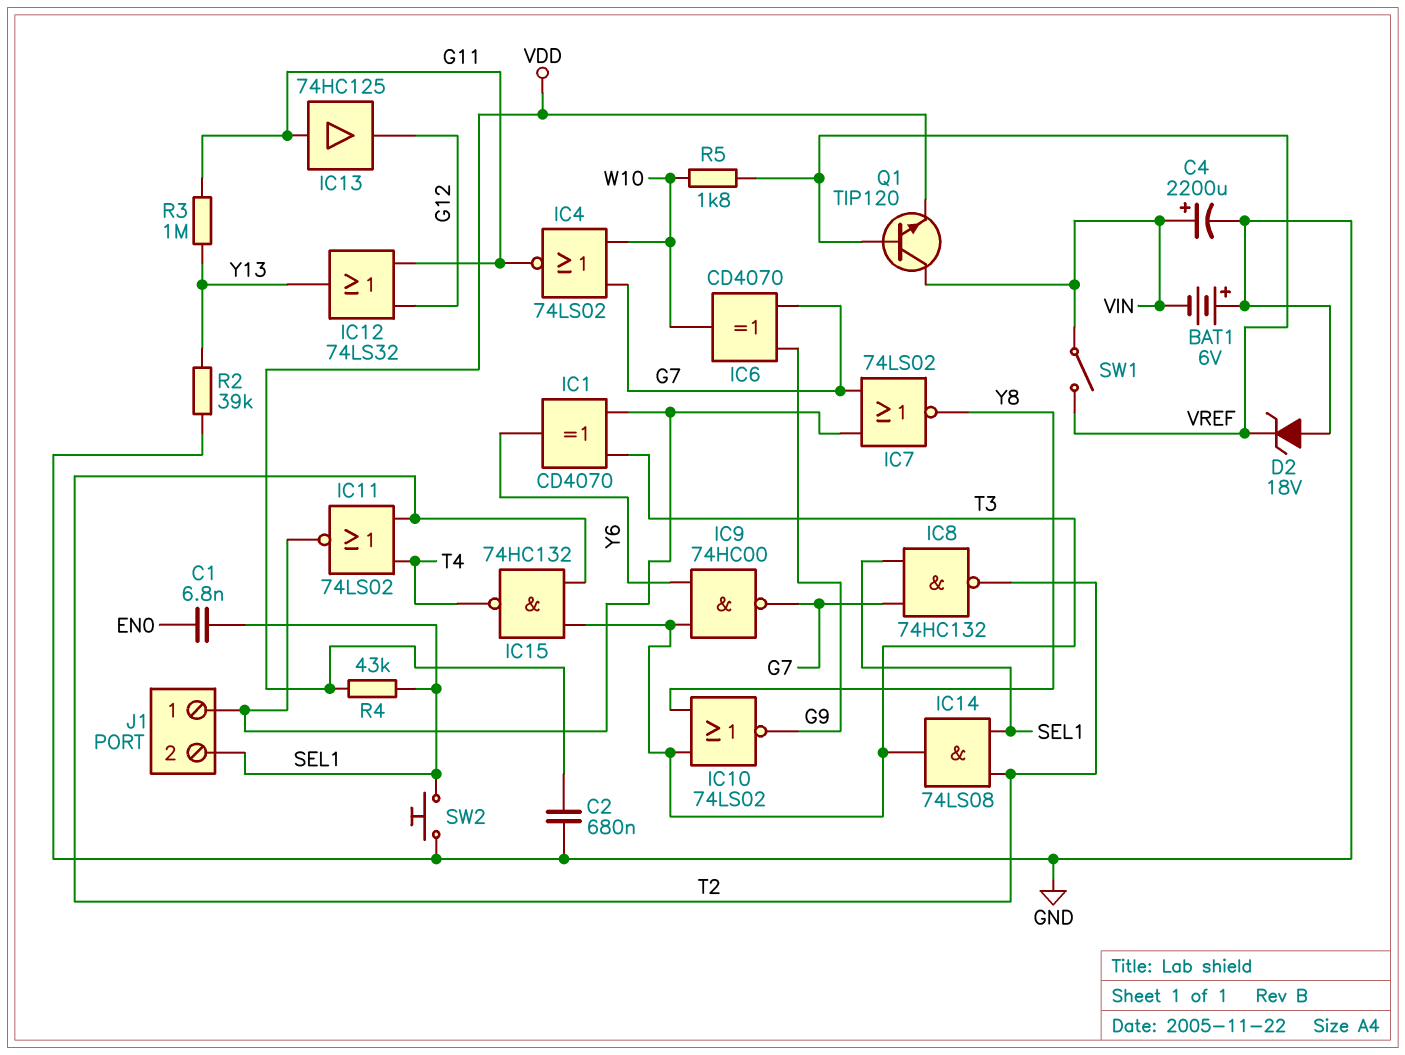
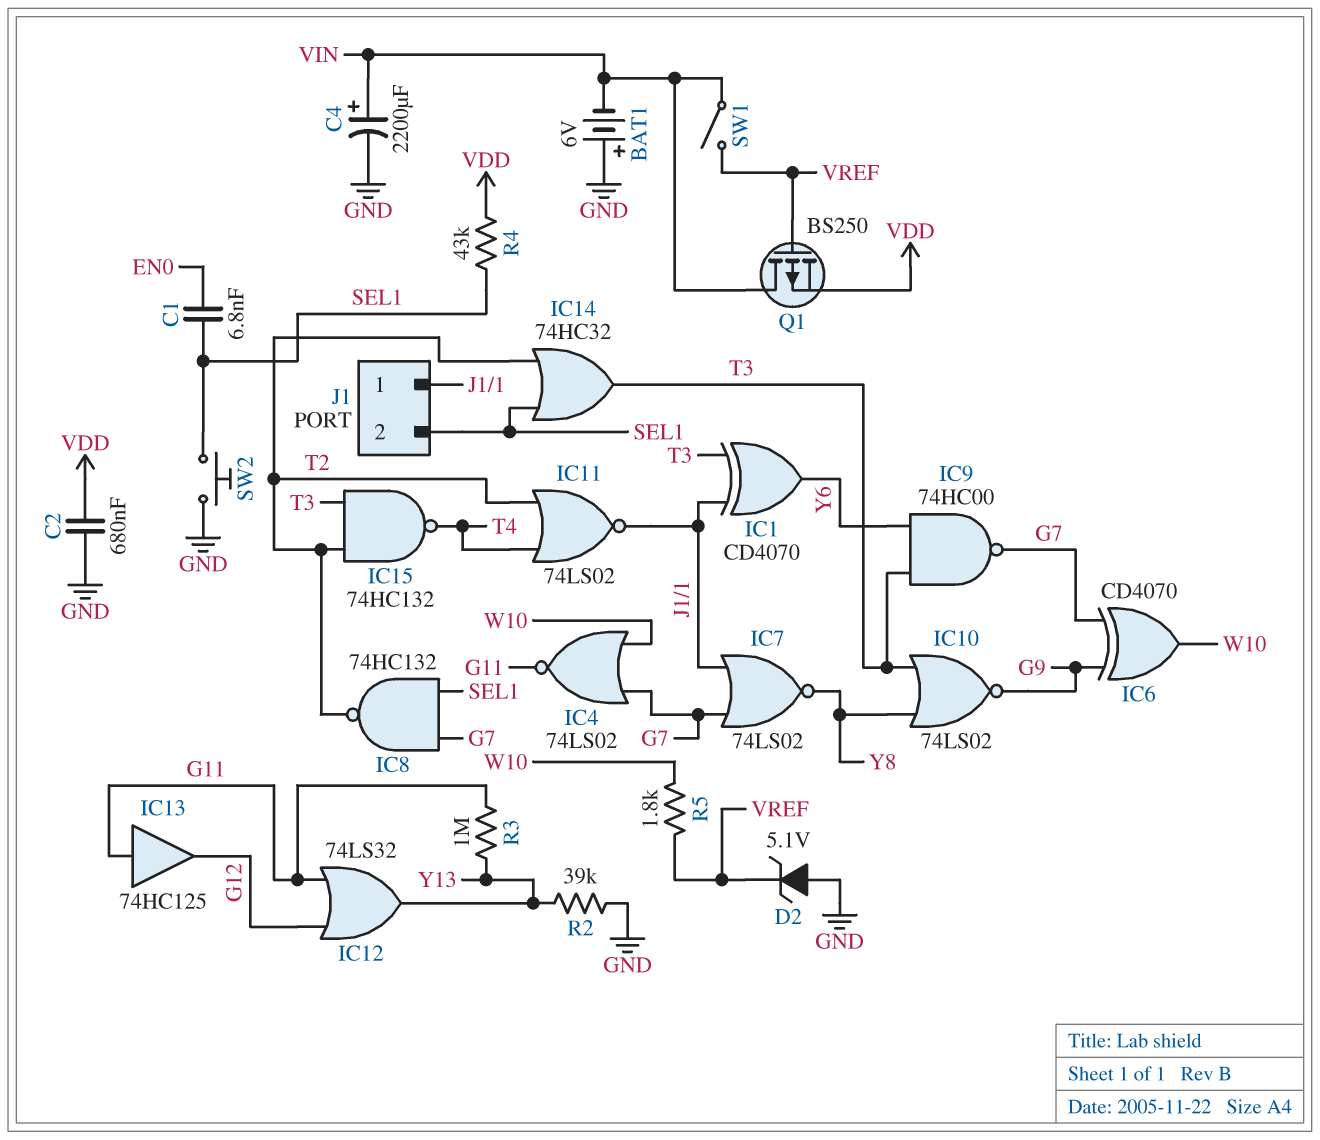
D2: zener 18V (A GND, K VREF) -> zener 5.1V (A GND, K VREF)
IC14: AND 74LS08 (in SEL1, in T2, out T3) -> OR 74HC32 (in SEL1, in T2, out T3)
Q1: NPN TIP120 (B VREF, C VIN, E VDD) -> PMOS BS250 (G VREF, D VIN, S VDD)

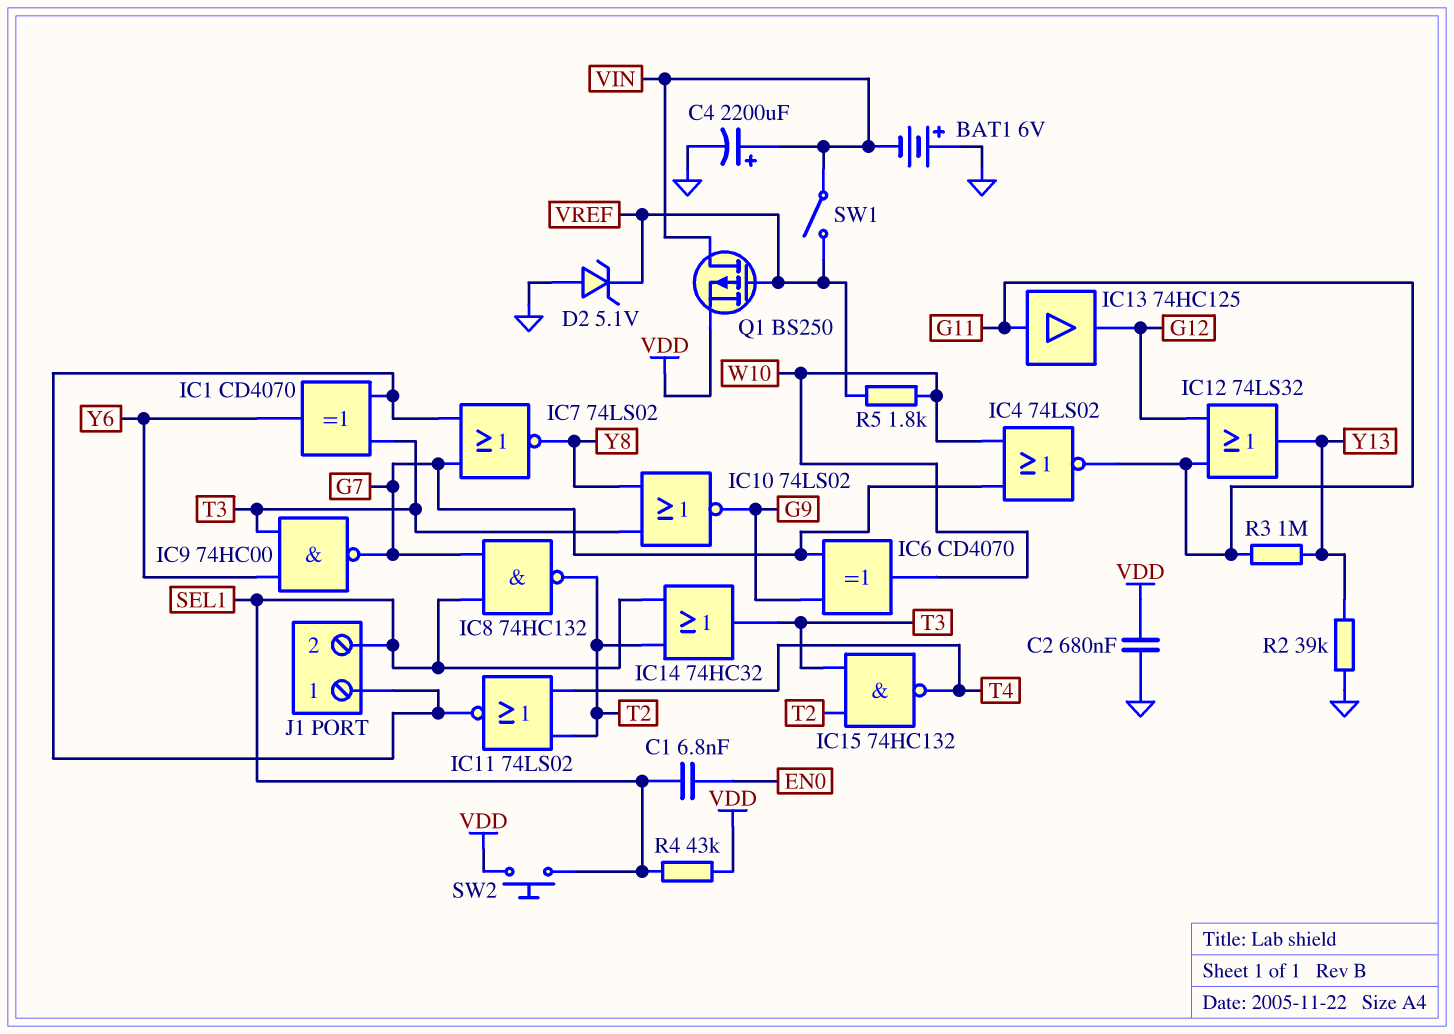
SW2: button (GND, SEL1) -> button (SEL1, VDD)

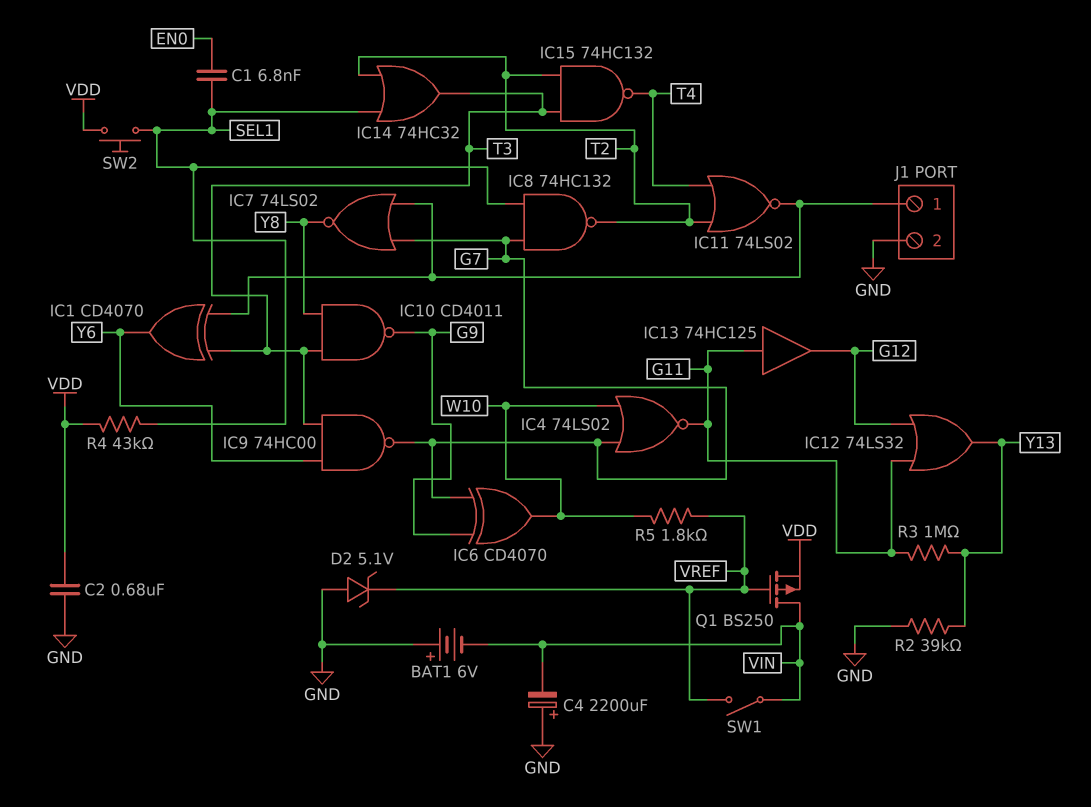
C4: 2200uF (plus VIN, minus GND) -> 2200uF (plus GND, minus VIN)
IC10: NOR 74LS02 (in T3, in Y8, out G9) -> NAND CD4011 (in T3, in Y8, out G9)
J1 pin 2: SEL1 -> GND

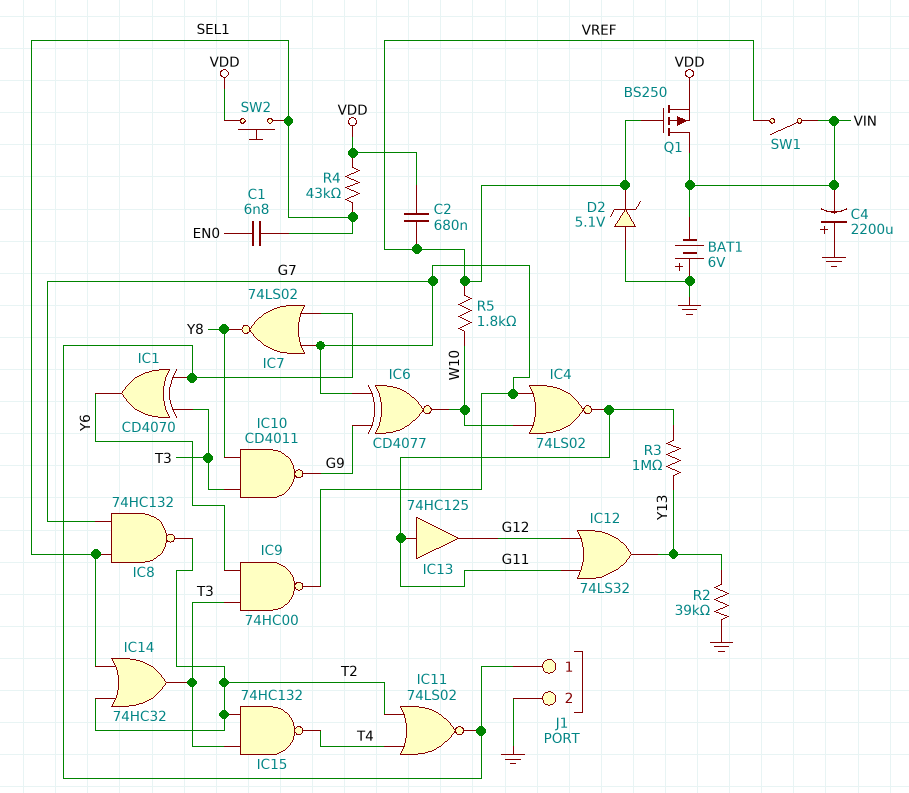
C2: 680nF (GND, VDD) -> 680nF (VDD, VREF)
IC6: XOR CD4070 (in G7, in G9, out W10) -> XNOR CD4077 (in G7, in G9, out W10)

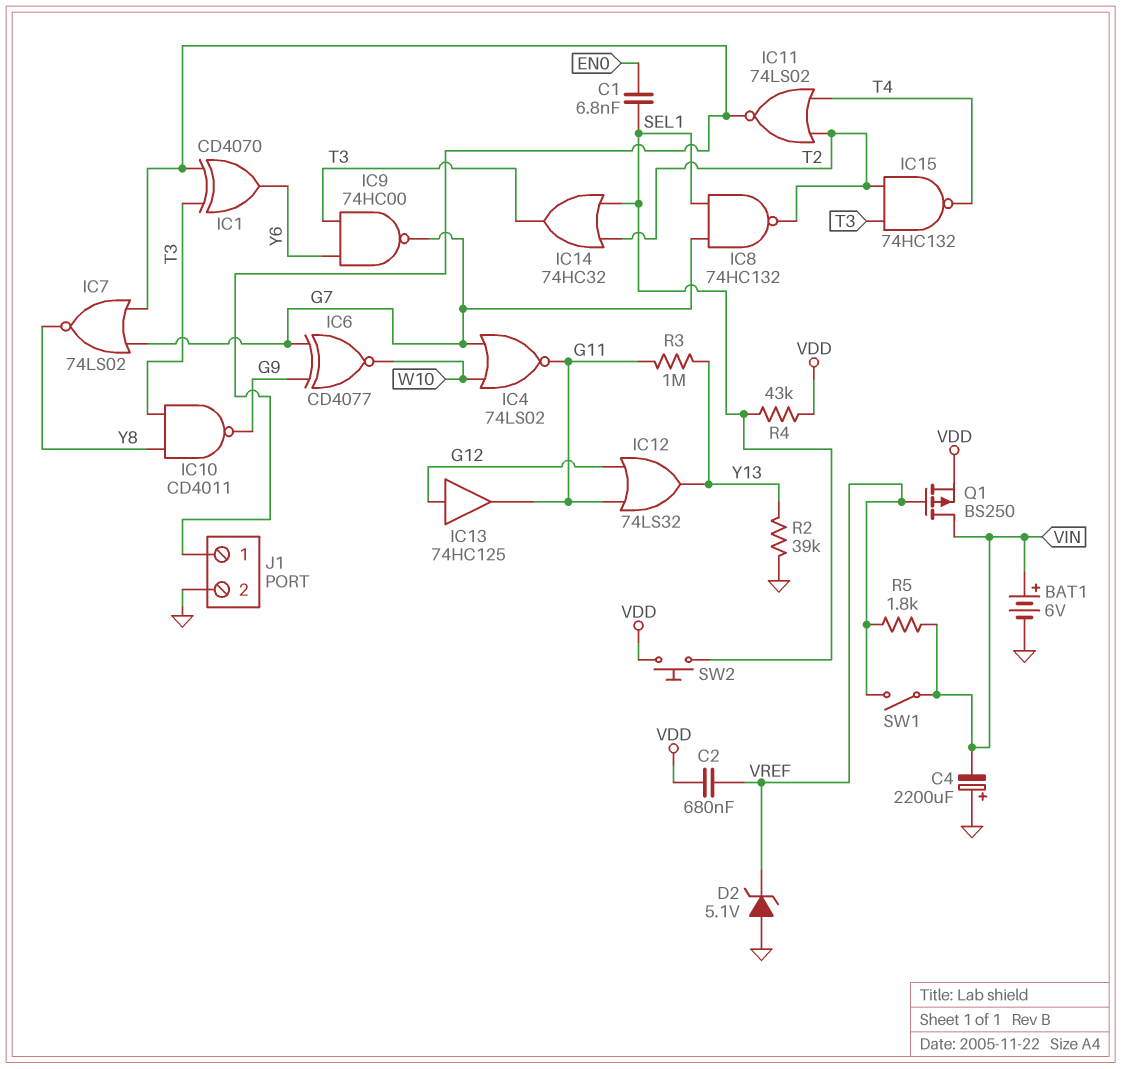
BAT1: 6V (plus GND, minus VIN) -> 6V (plus VIN, minus GND)
IC13: buffer 74HC125 (in G11, out G12) -> buffer 74HC125 (in G12, out G11)
R5: 1.8k (VREF, W10) -> 1.8k (VIN, VREF)

